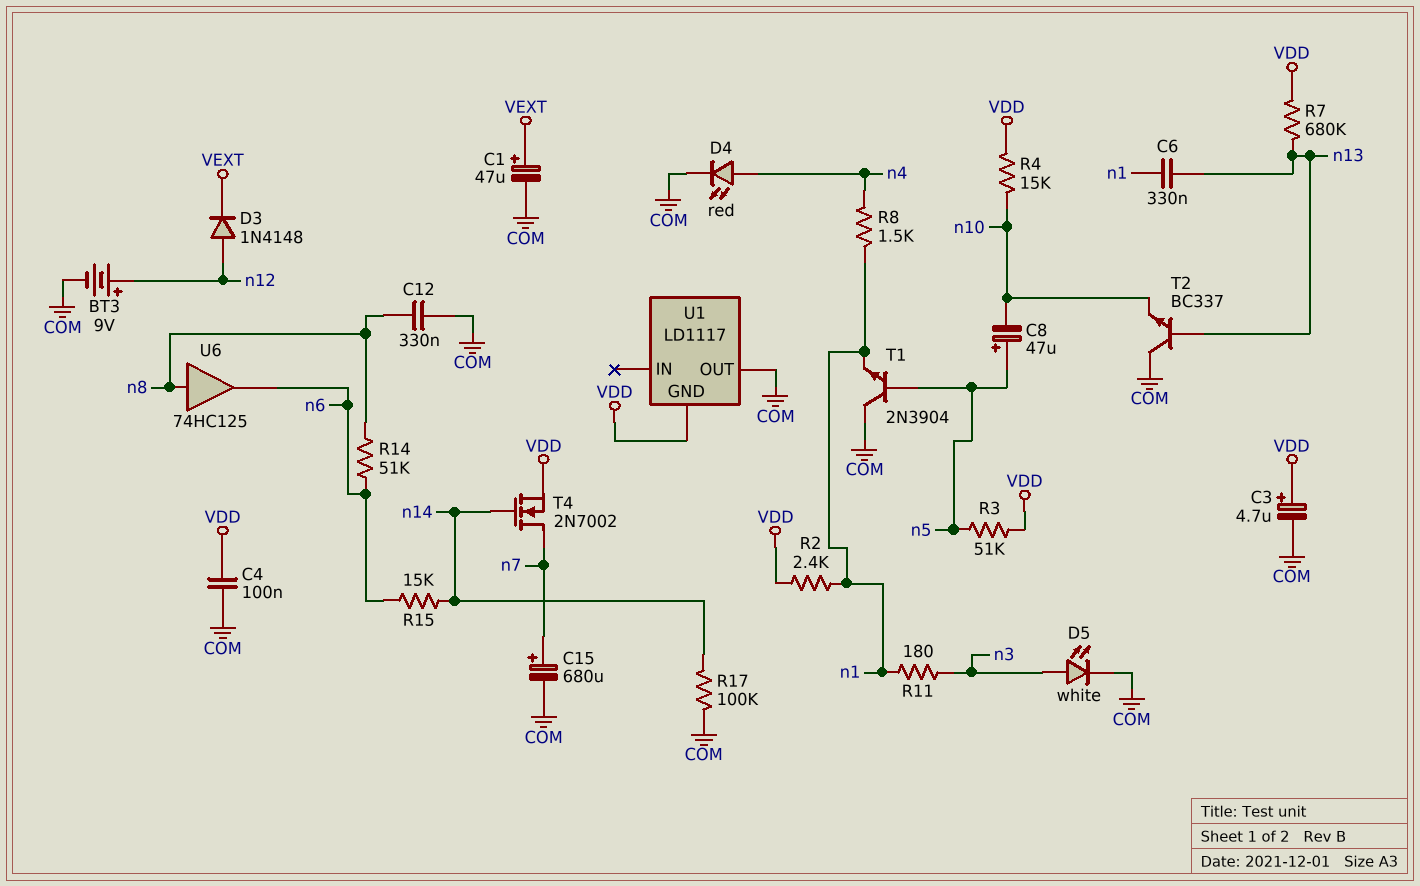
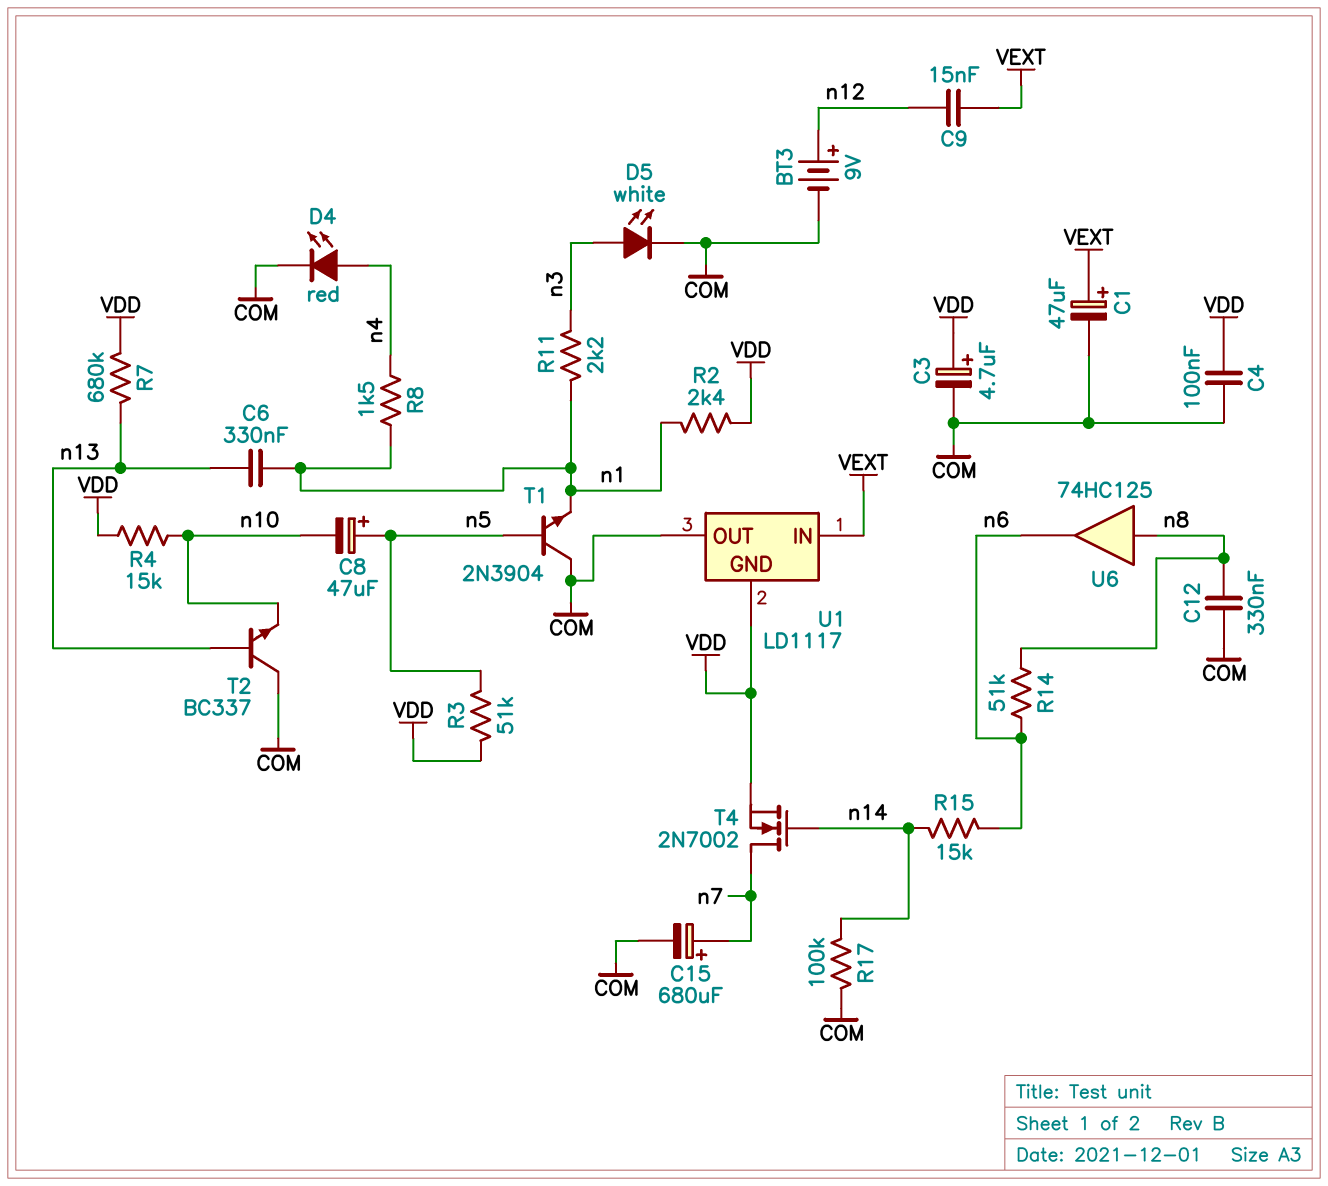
C9: none -> 15nF (VEXT, n12)
D3: diode 1N4148 (A n12, K VEXT) -> none
R11: 180 (n1, n3) -> 2.2k (n1, n3)
U1 pin IN: none -> VEXT

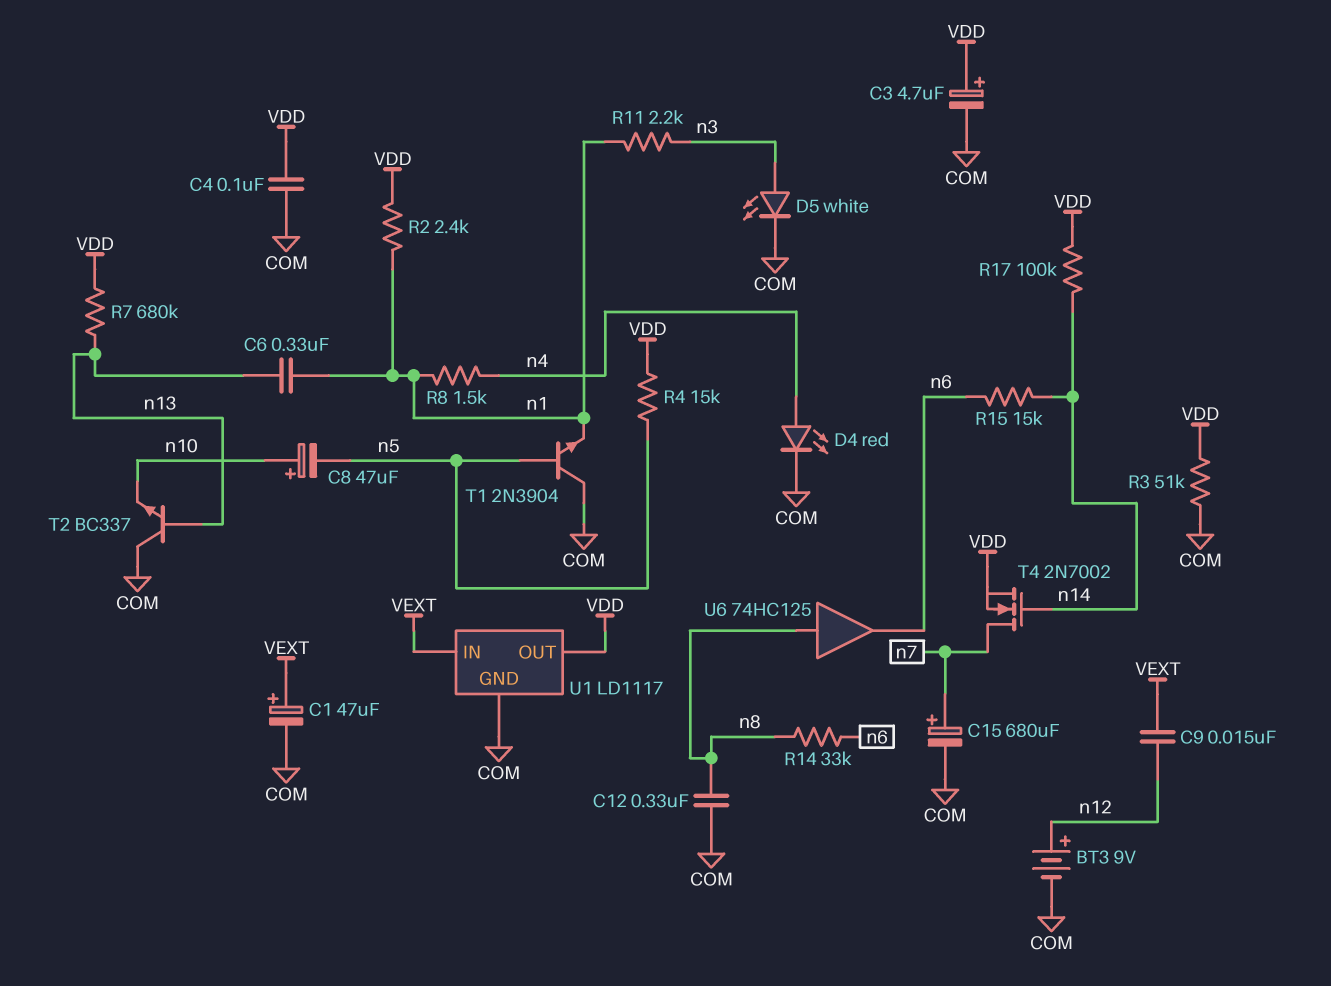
C8: 47uF (plus n5, minus n10) -> 47uF (plus n10, minus n5)
R3: 51k (VDD, n5) -> 51k (COM, VDD)
R4: 15k (VDD, n10) -> 15k (VDD, n5)
R14: 51k (n6, n8) -> 33k (n6, n8)
R17: 100k (COM, n14) -> 100k (VDD, n14)
U1 pin GND: VDD -> COM
U1 pin OUT: COM -> VDD

